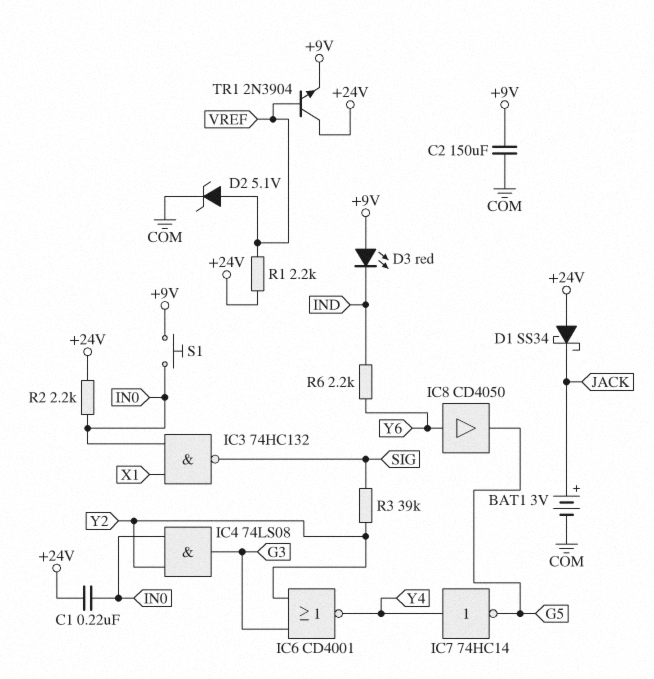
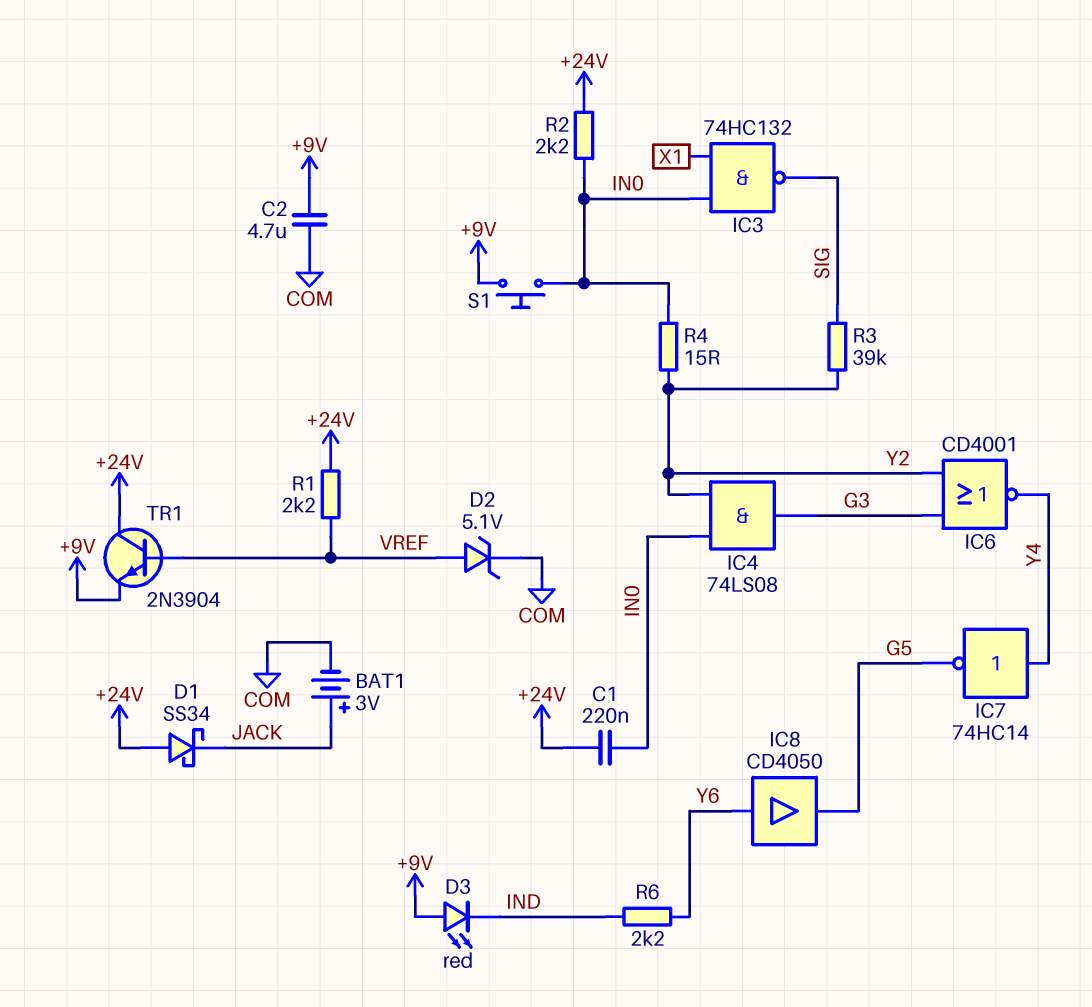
C2: 150uF (+9V, COM) -> 4.7uF (+9V, COM)
R4: none -> 15 (IN0, Y2)

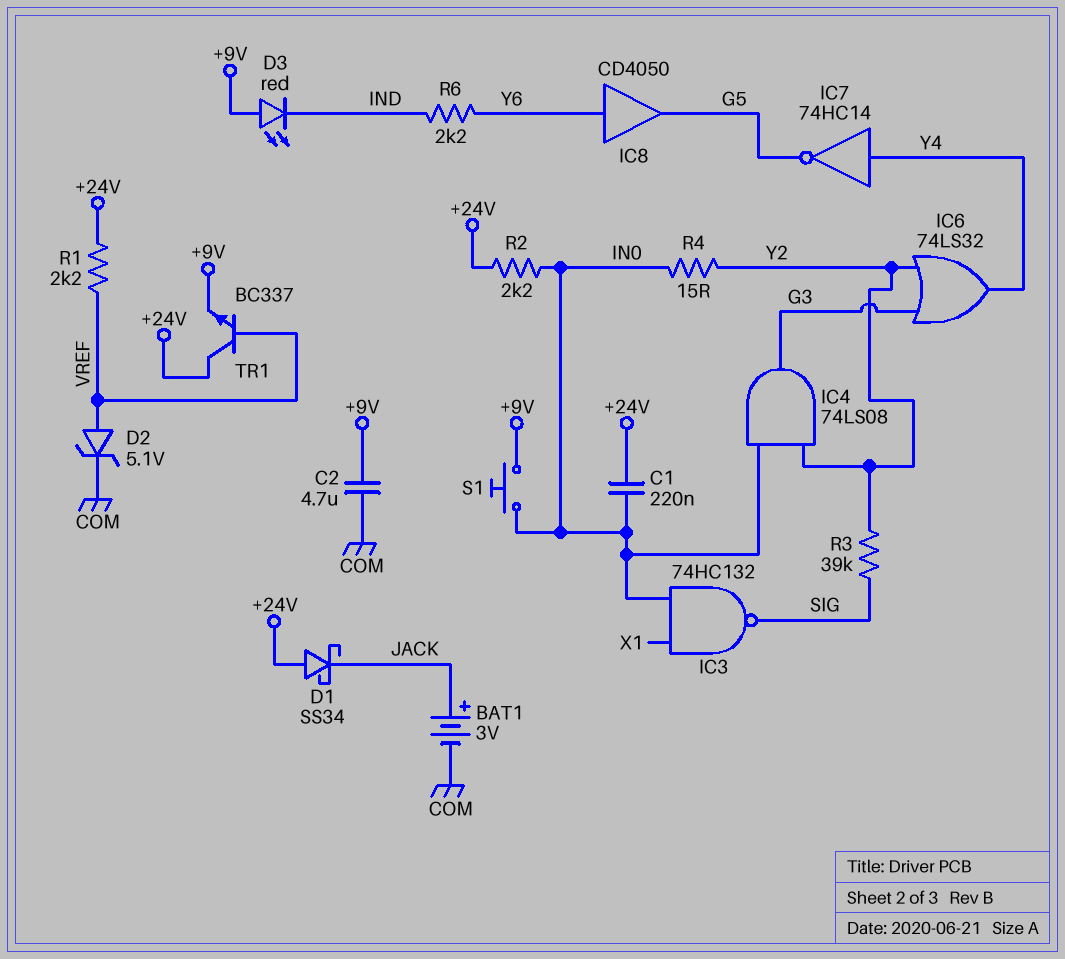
IC6: NOR CD4001 (in G3, in Y2, out Y4) -> OR 74LS32 (in G3, in Y2, out Y4)
TR1: NPN 2N3904 (B VREF, C +24V, E +9V) -> NPN BC337 (B VREF, C +24V, E +9V)

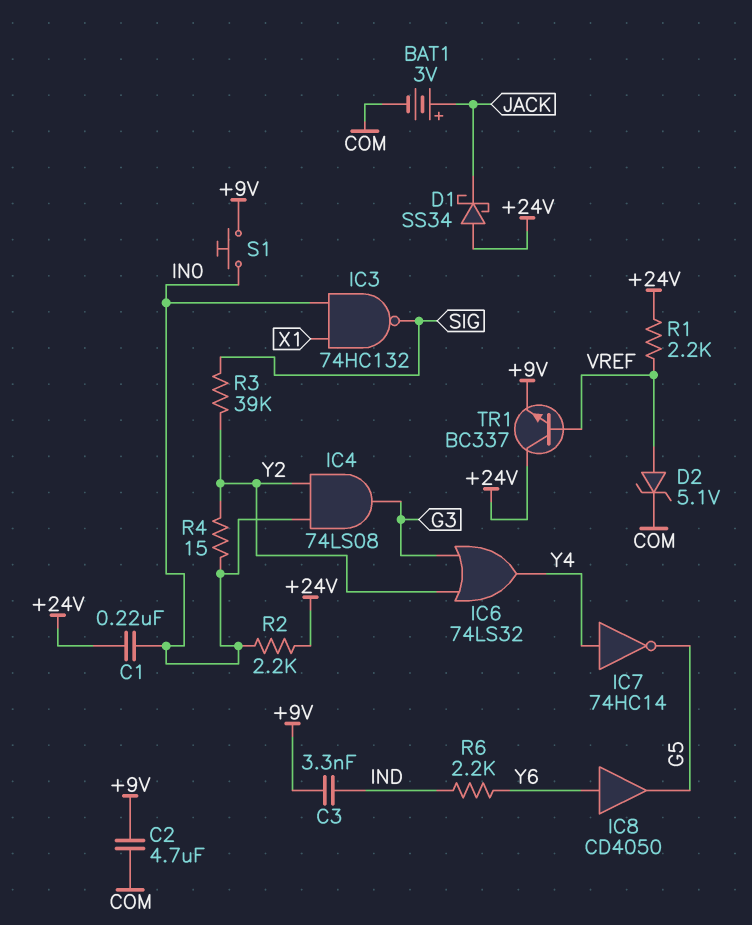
C3: none -> 3.3nF (+9V, IND)
D3: LED red (A +9V, K IND) -> none

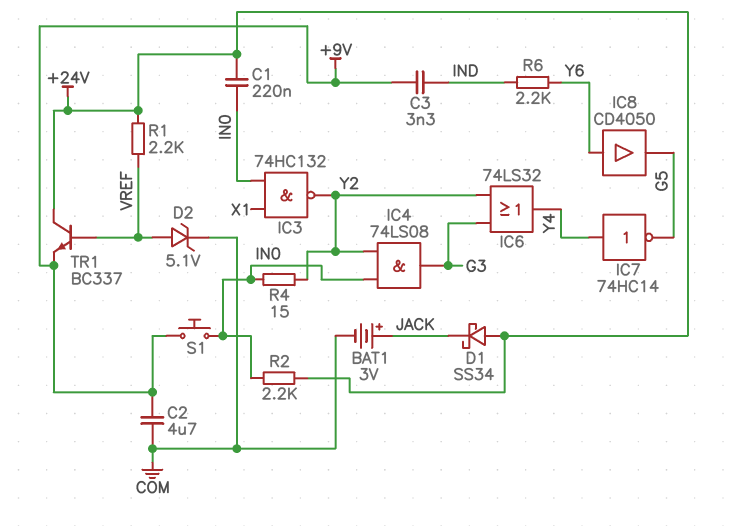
IC3: NAND 74HC132 (in IN0, in X1, out SIG) -> NAND 74HC132 (in IN0, in X1, out Y2)
R3: 39k (SIG, Y2) -> none

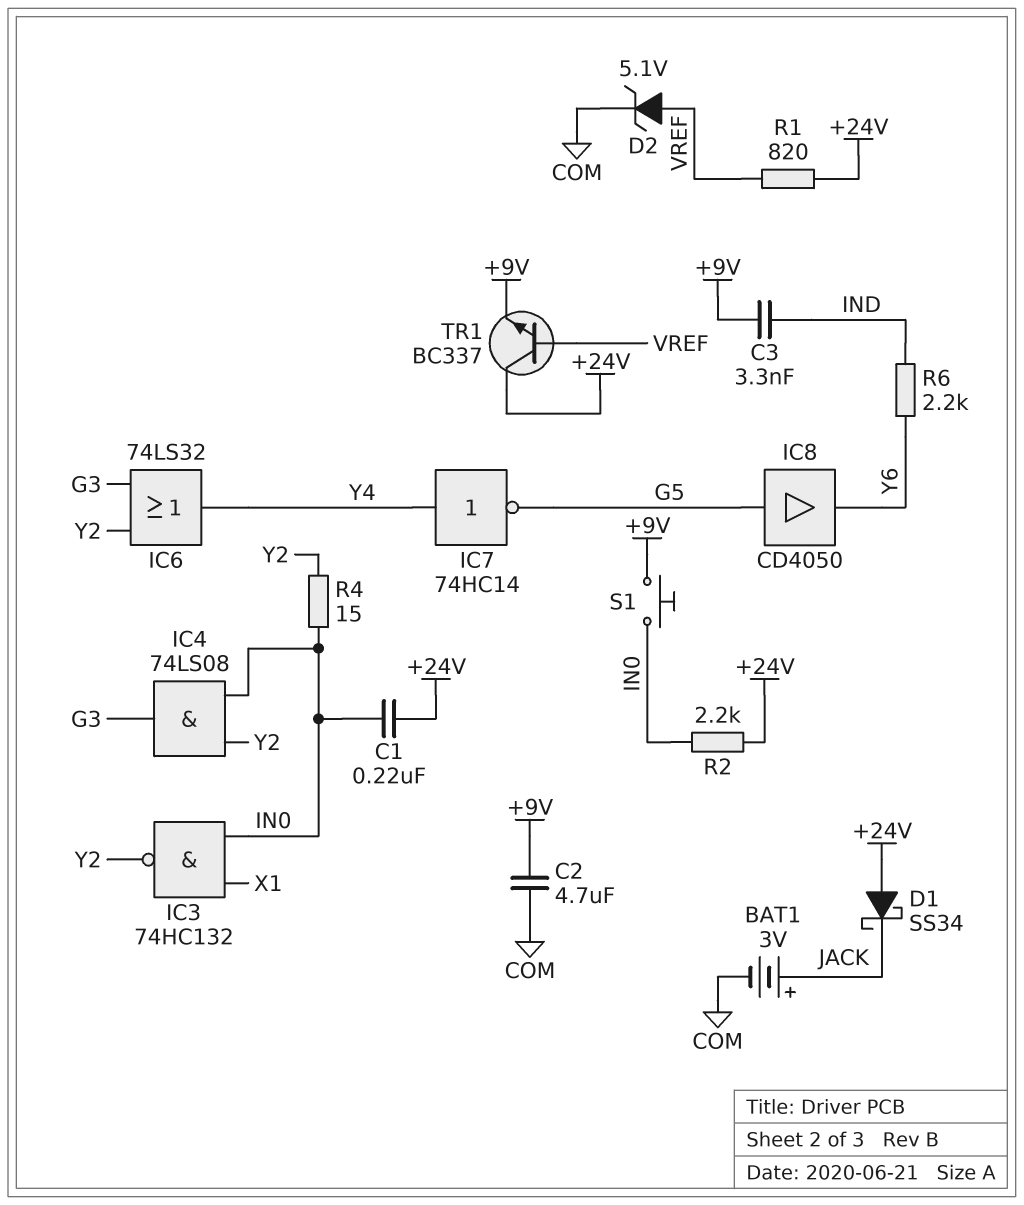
IC8: buffer CD4050 (in Y6, out G5) -> buffer CD4050 (in G5, out Y6)
R1: 2.2k (+24V, VREF) -> 820 (+24V, VREF)

